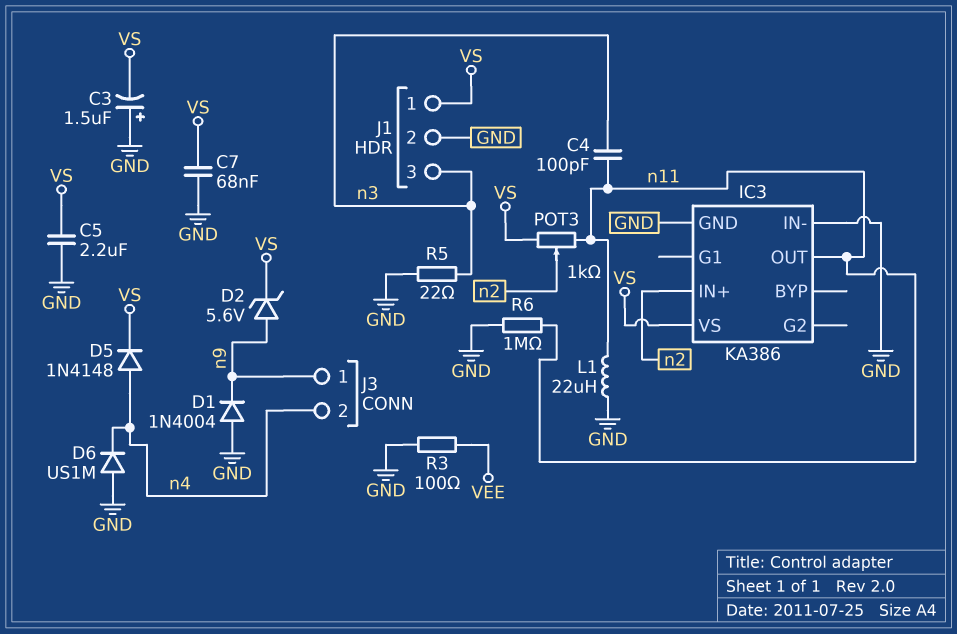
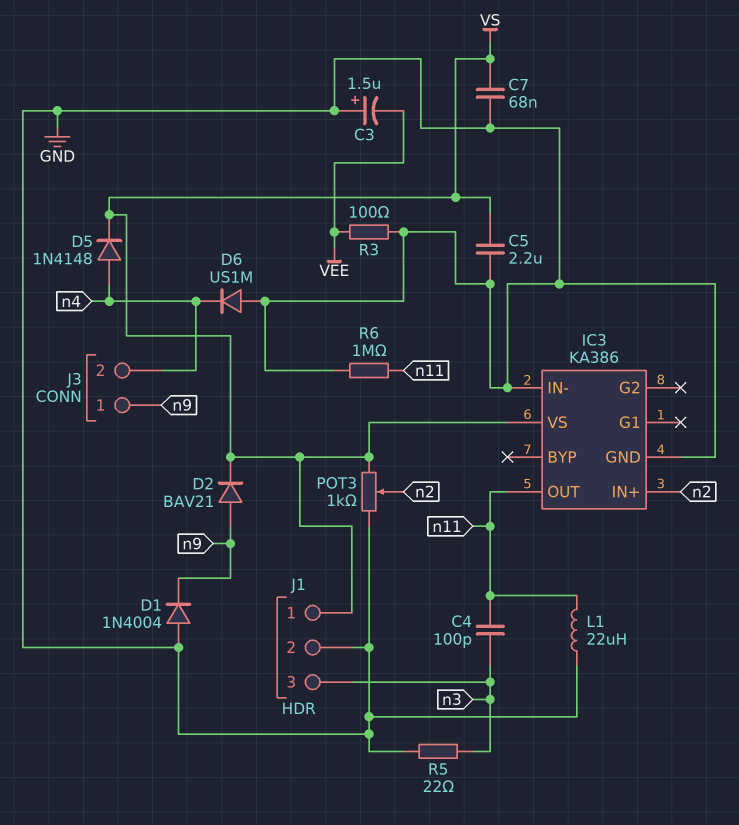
C3: 1.5uF (plus GND, minus VS) -> 1.5uF (plus GND, minus VEE)
D2: zener 5.6V (A n9, K VS) -> diode BAV21 (A n9, K VS)
POT3: 1k (VS, n11, wiper n2) -> 1k (GND, VS, wiper n2)

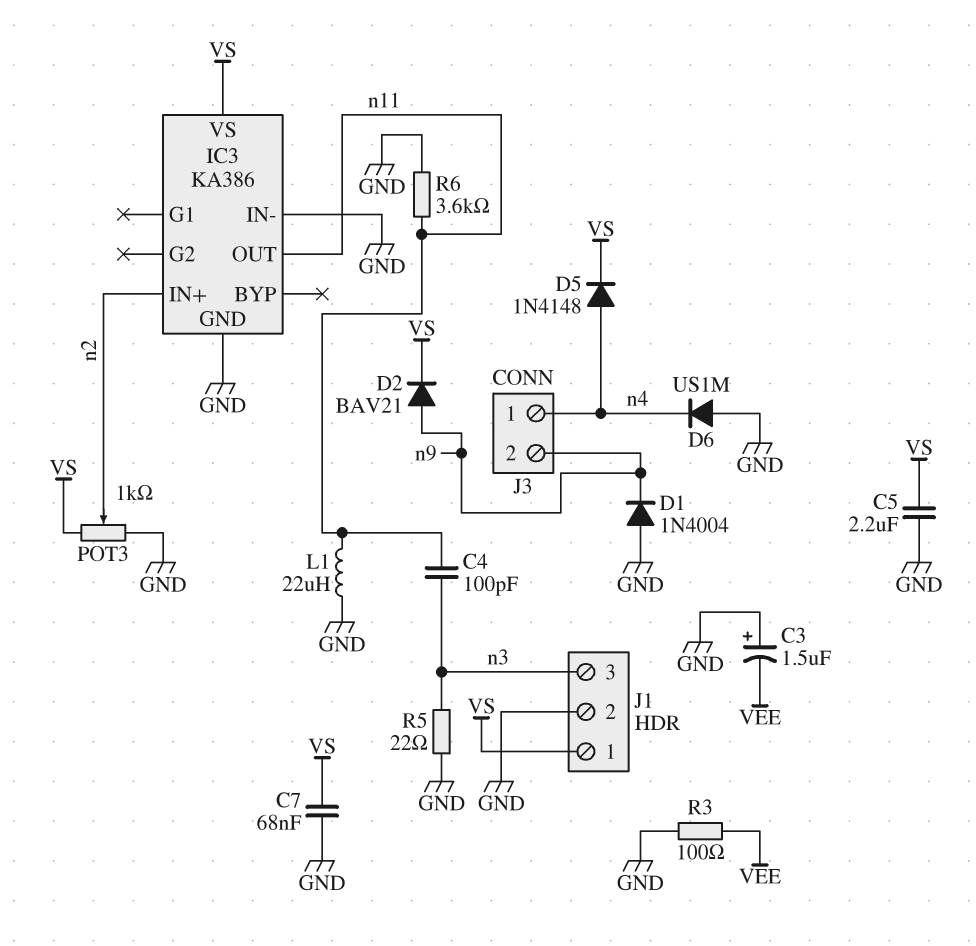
J3 pin 1: n9 -> n4
J3 pin 2: n4 -> n9
R6: 1M (GND, n11) -> 3.6k (GND, n11)

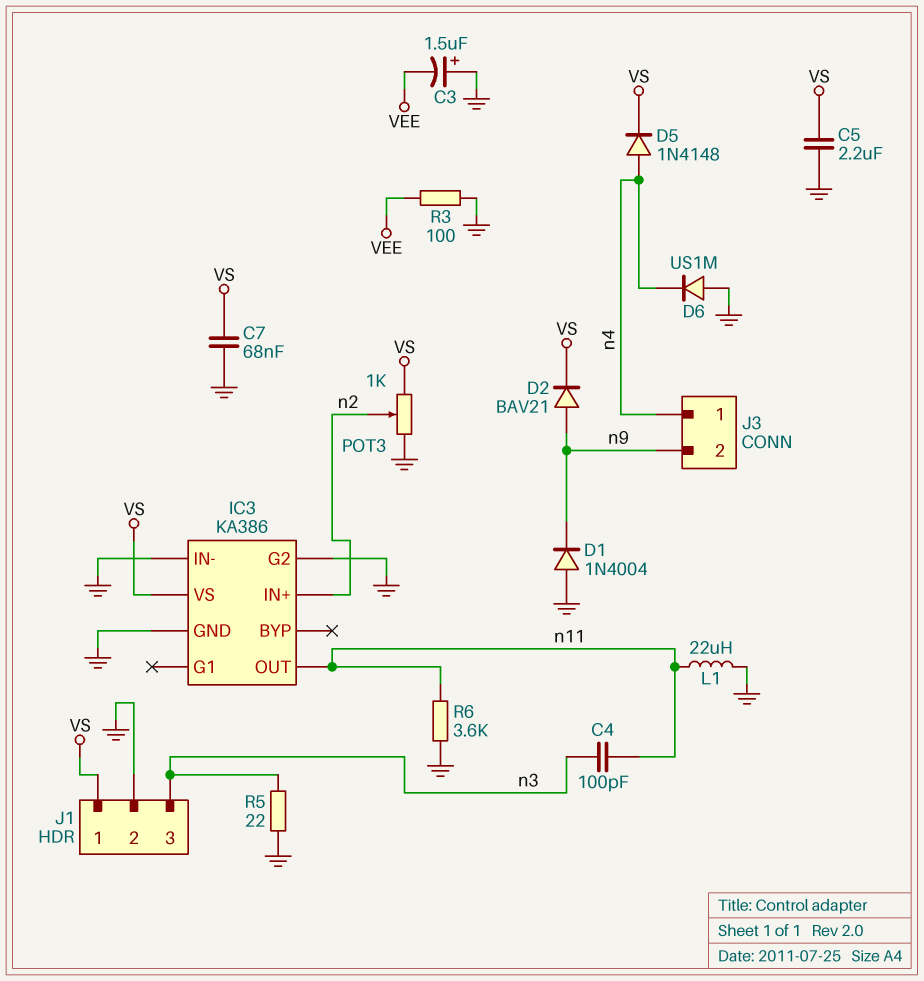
IC3 pin G2: none -> GND

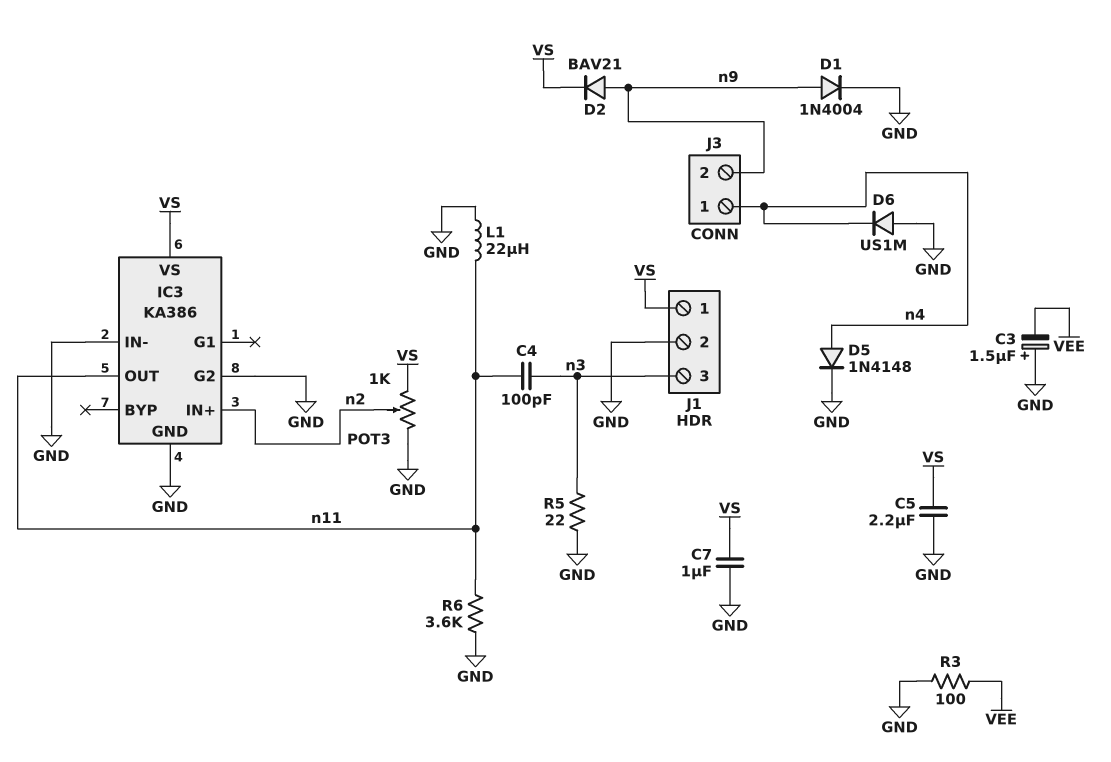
C7: 68nF (GND, VS) -> 1uF (GND, VS)
D1: diode 1N4004 (A GND, K n9) -> diode 1N4004 (A n9, K GND)
D5: diode 1N4148 (A n4, K VS) -> diode 1N4148 (A n4, K GND)

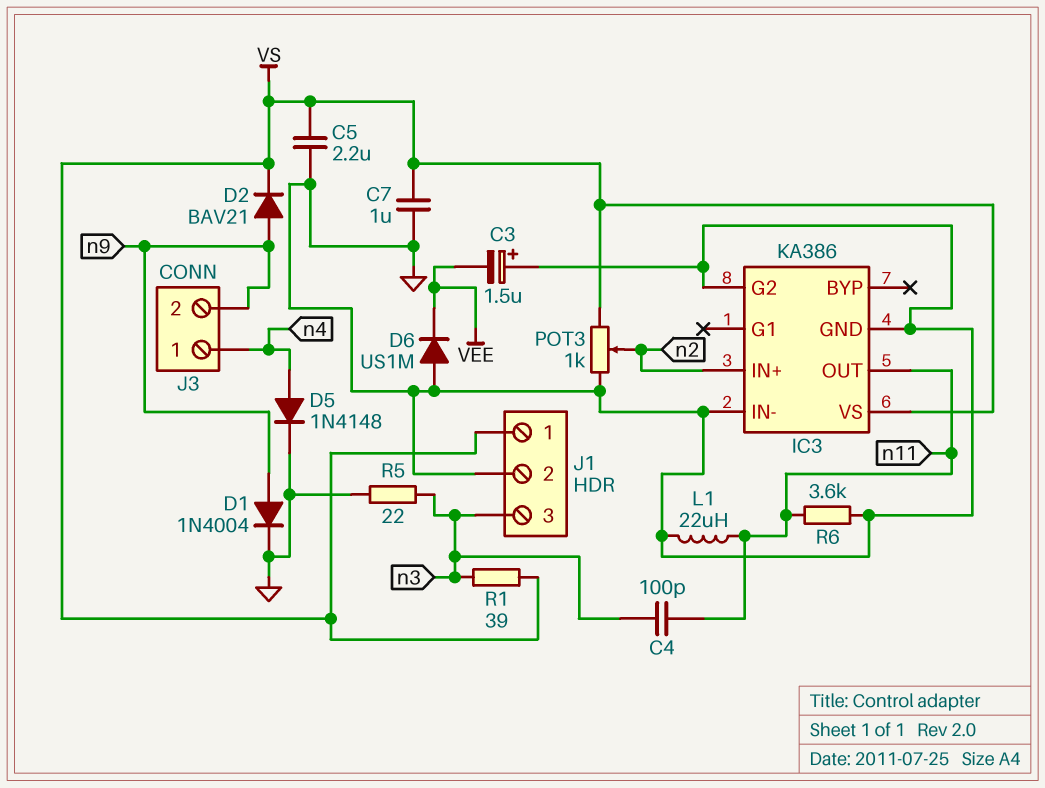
D6: diode US1M (A GND, K n4) -> diode US1M (A GND, K VEE)
R1: none -> 39 (VS, n3)
R3: 100 (GND, VEE) -> none

